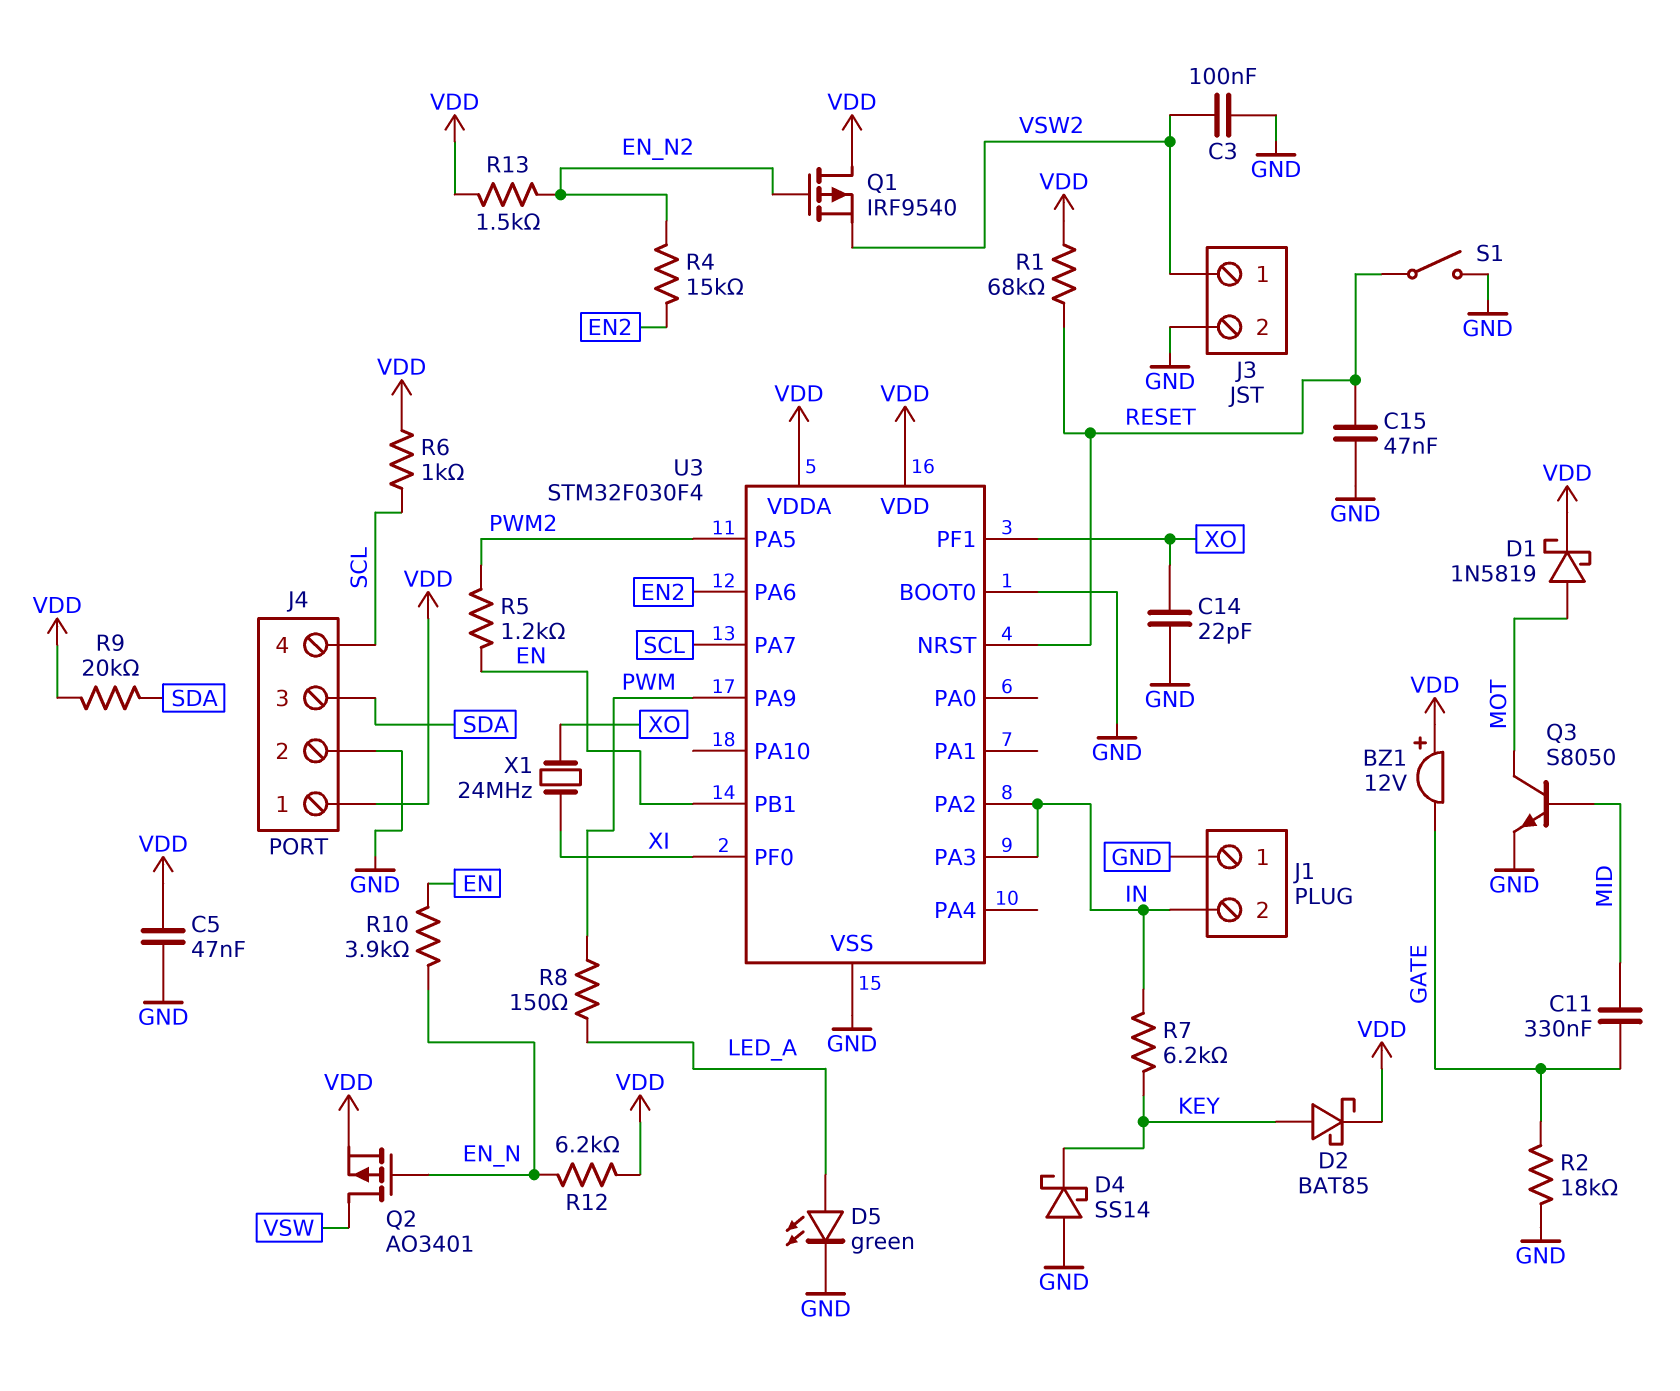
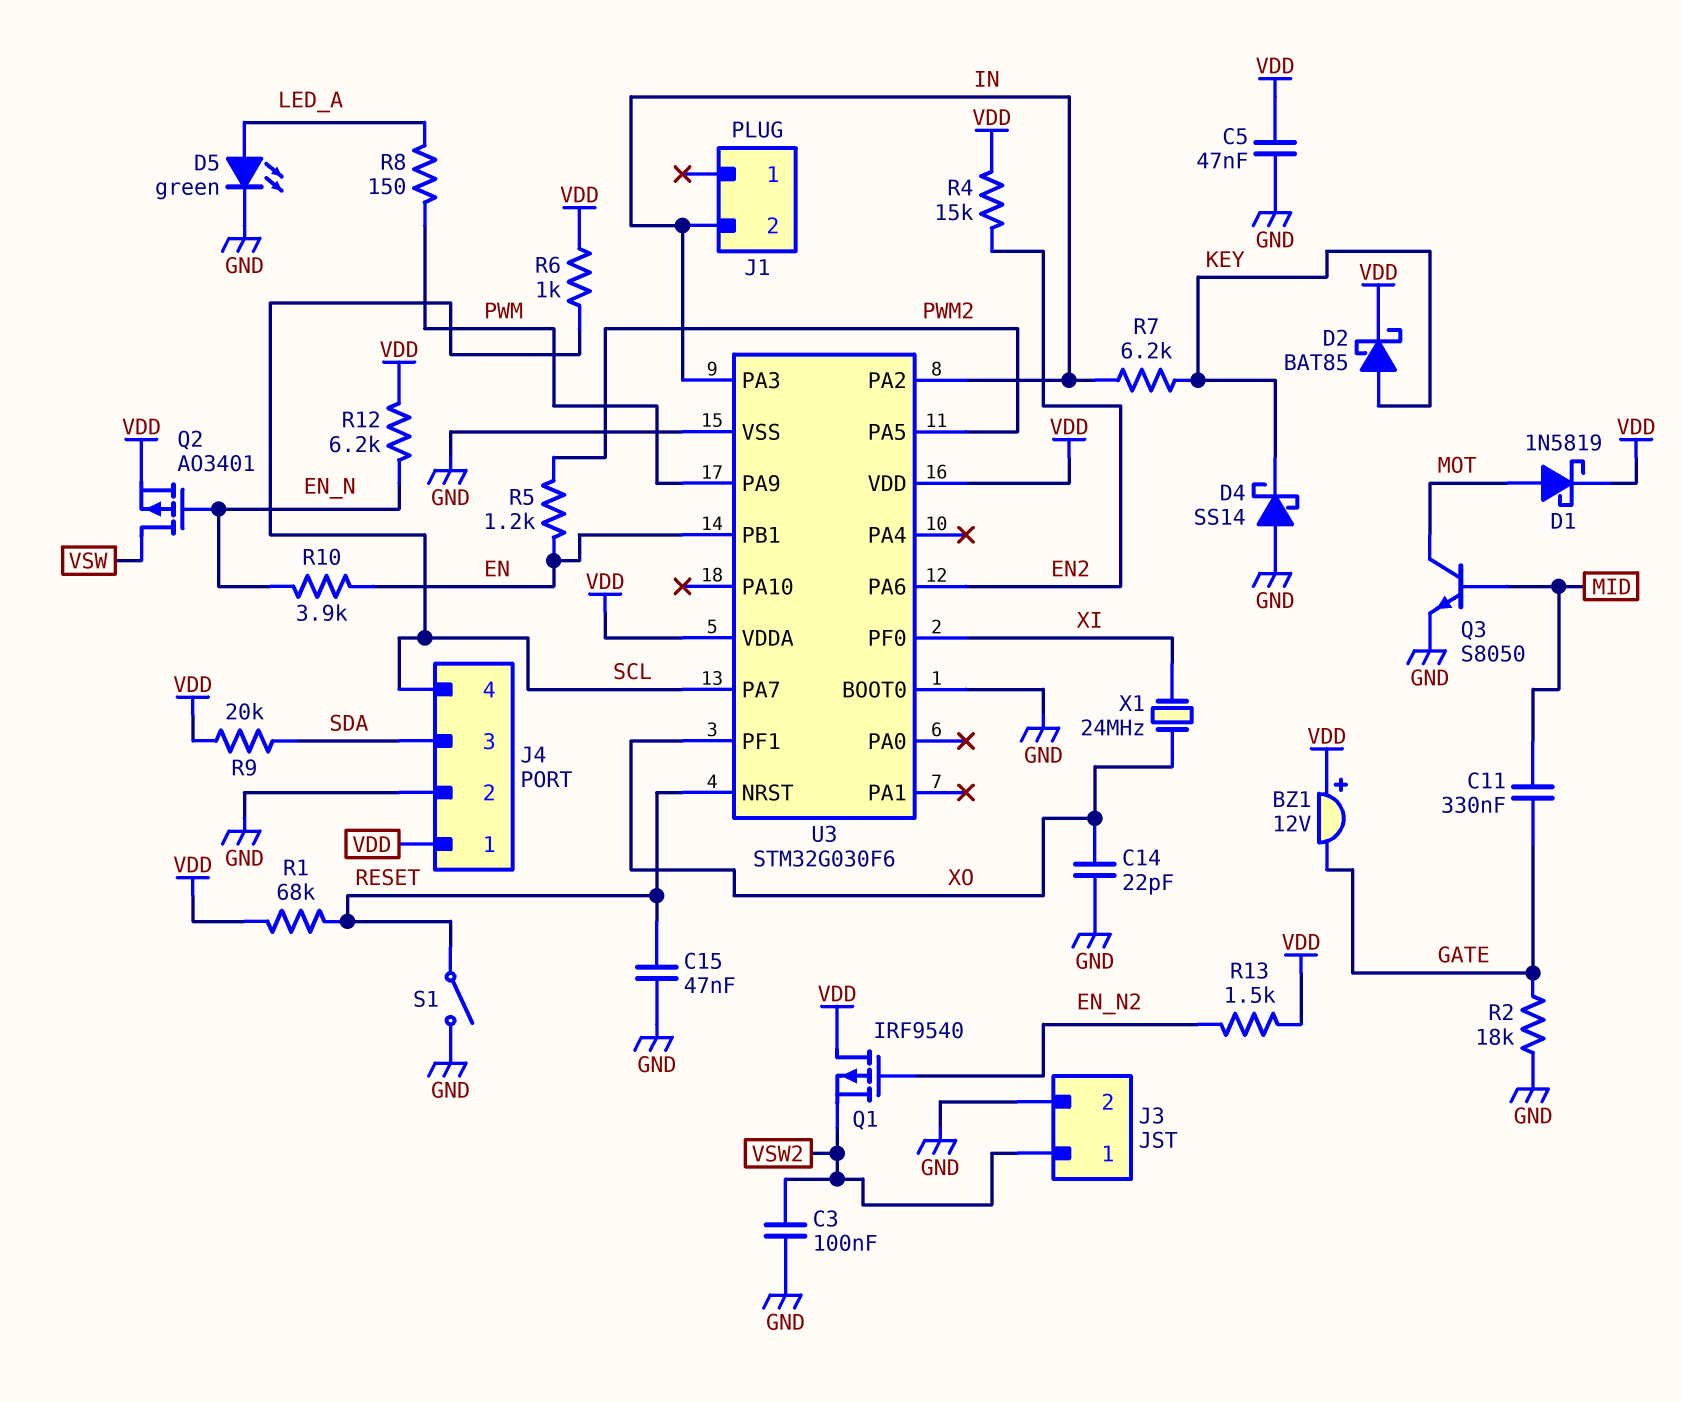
J1 pin 1: GND -> none
R4: 15k (EN2, EN_N2) -> 15k (EN2, VDD)
U3: STM32F030F4 -> STM32G030F6

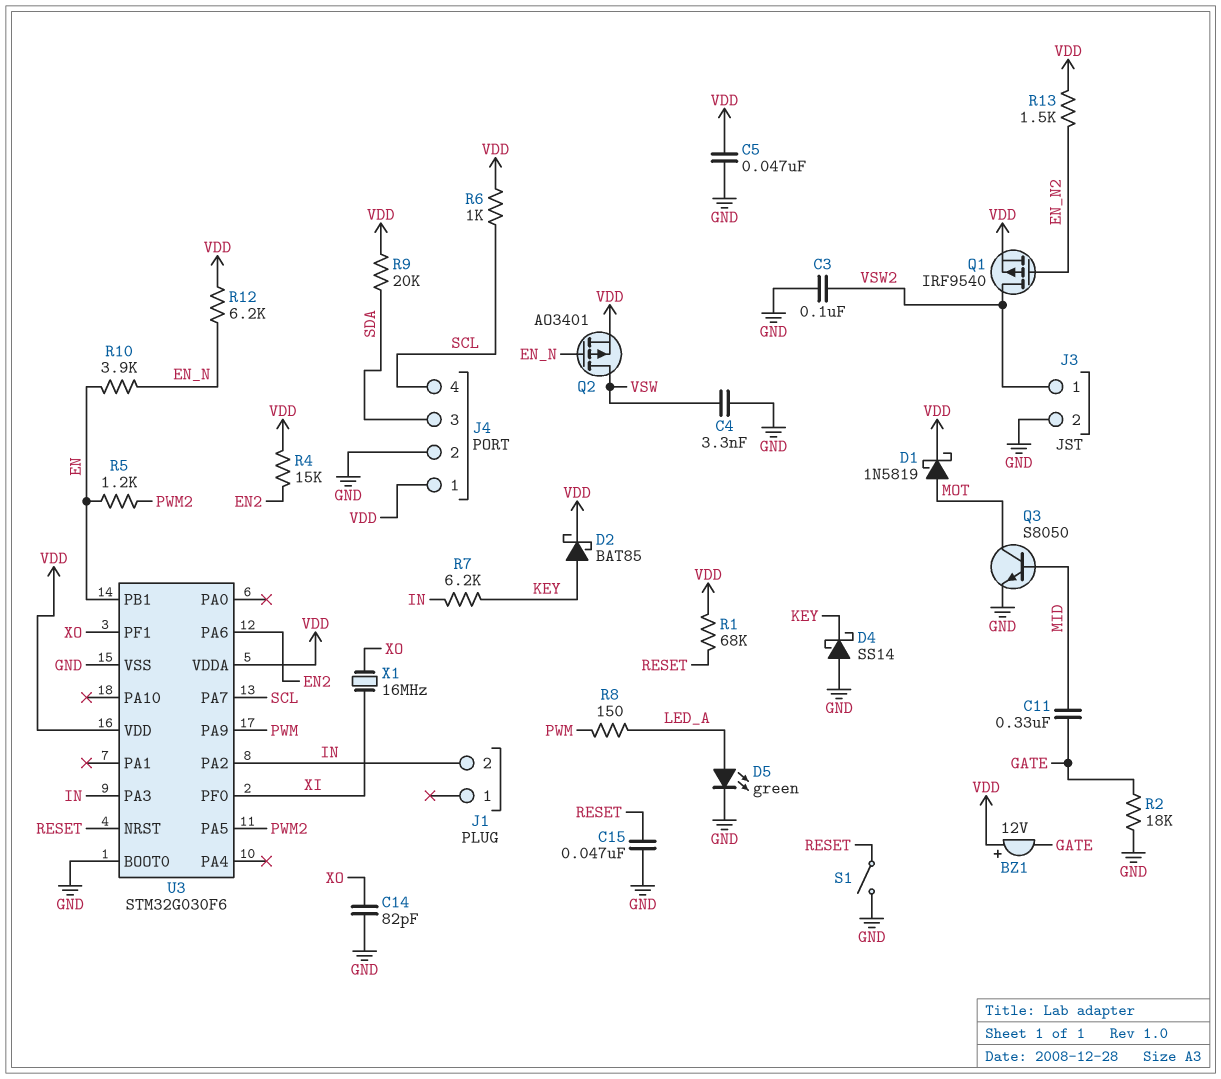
C4: none -> 3.3nF (GND, VSW)
C14: 22pF (GND, XO) -> 82pF (GND, XO)
Q1: PMOS IRF9540 (G EN_N2, D VDD, S VSW2) -> PMOS IRF9540 (G EN_N2, D VSW2, S VDD)
X1: 24MHz (XI, XO) -> 16MHz (XI, XO)

